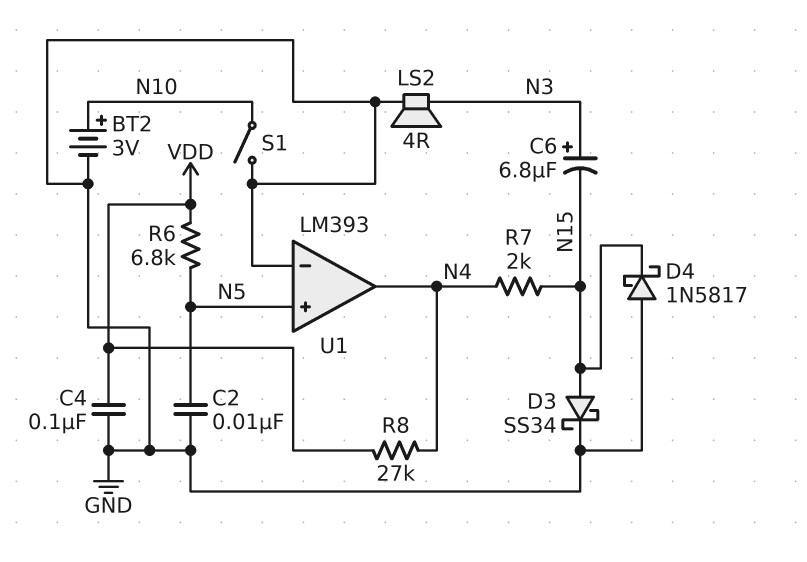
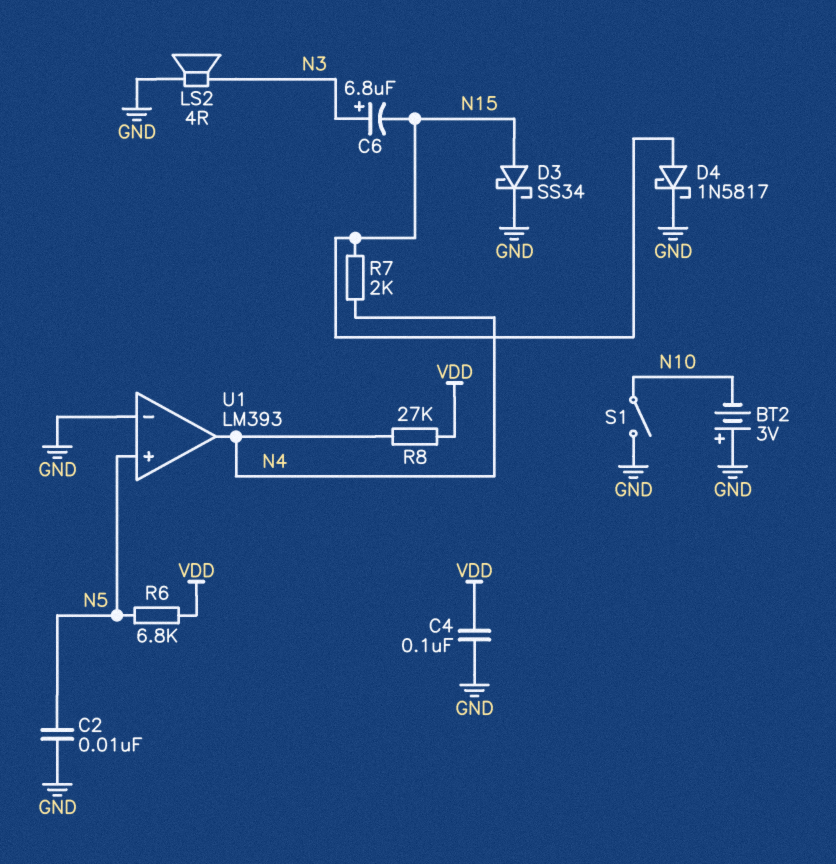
BT2: 3V (plus N10, minus GND) -> 3V (plus GND, minus N10)
D4: schottky 1N5817 (A GND, K N15) -> schottky 1N5817 (A N15, K GND)

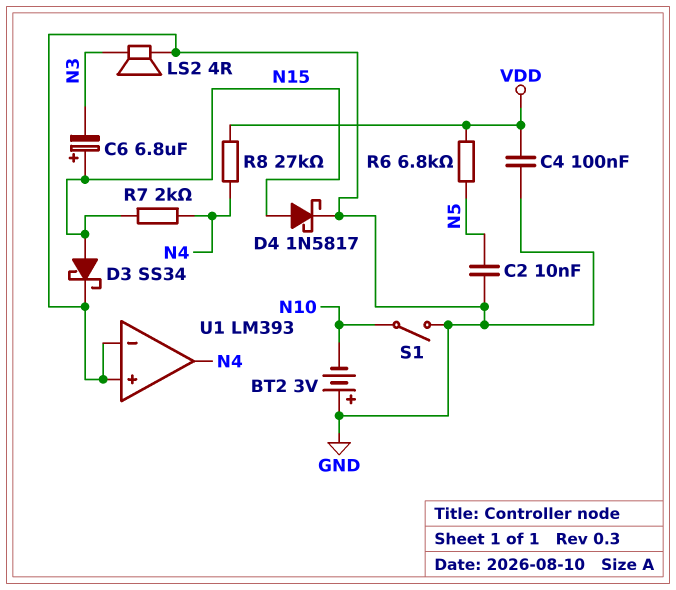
C6: 6.8uF (plus N3, minus N15) -> 6.8uF (plus N15, minus N3)
U1 pin in+: N5 -> GND

